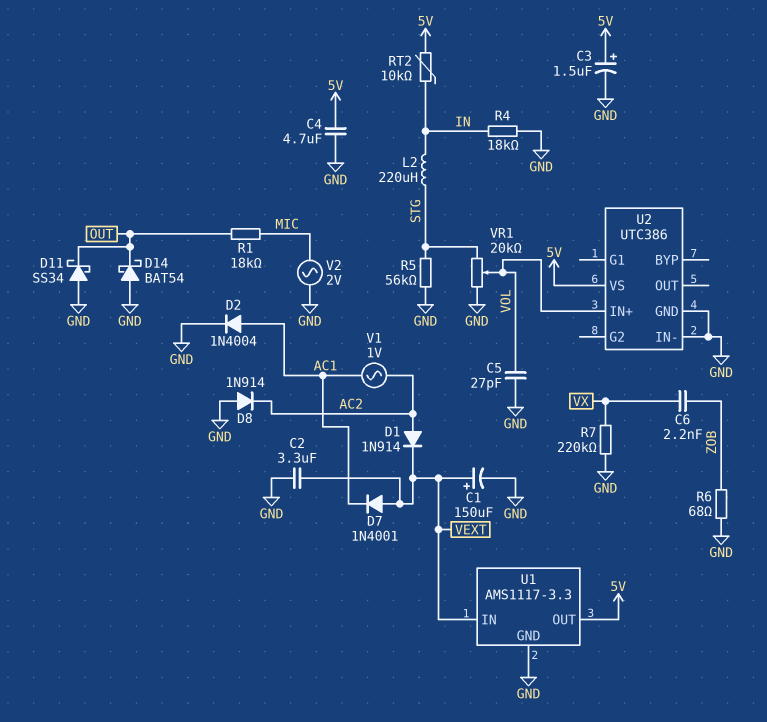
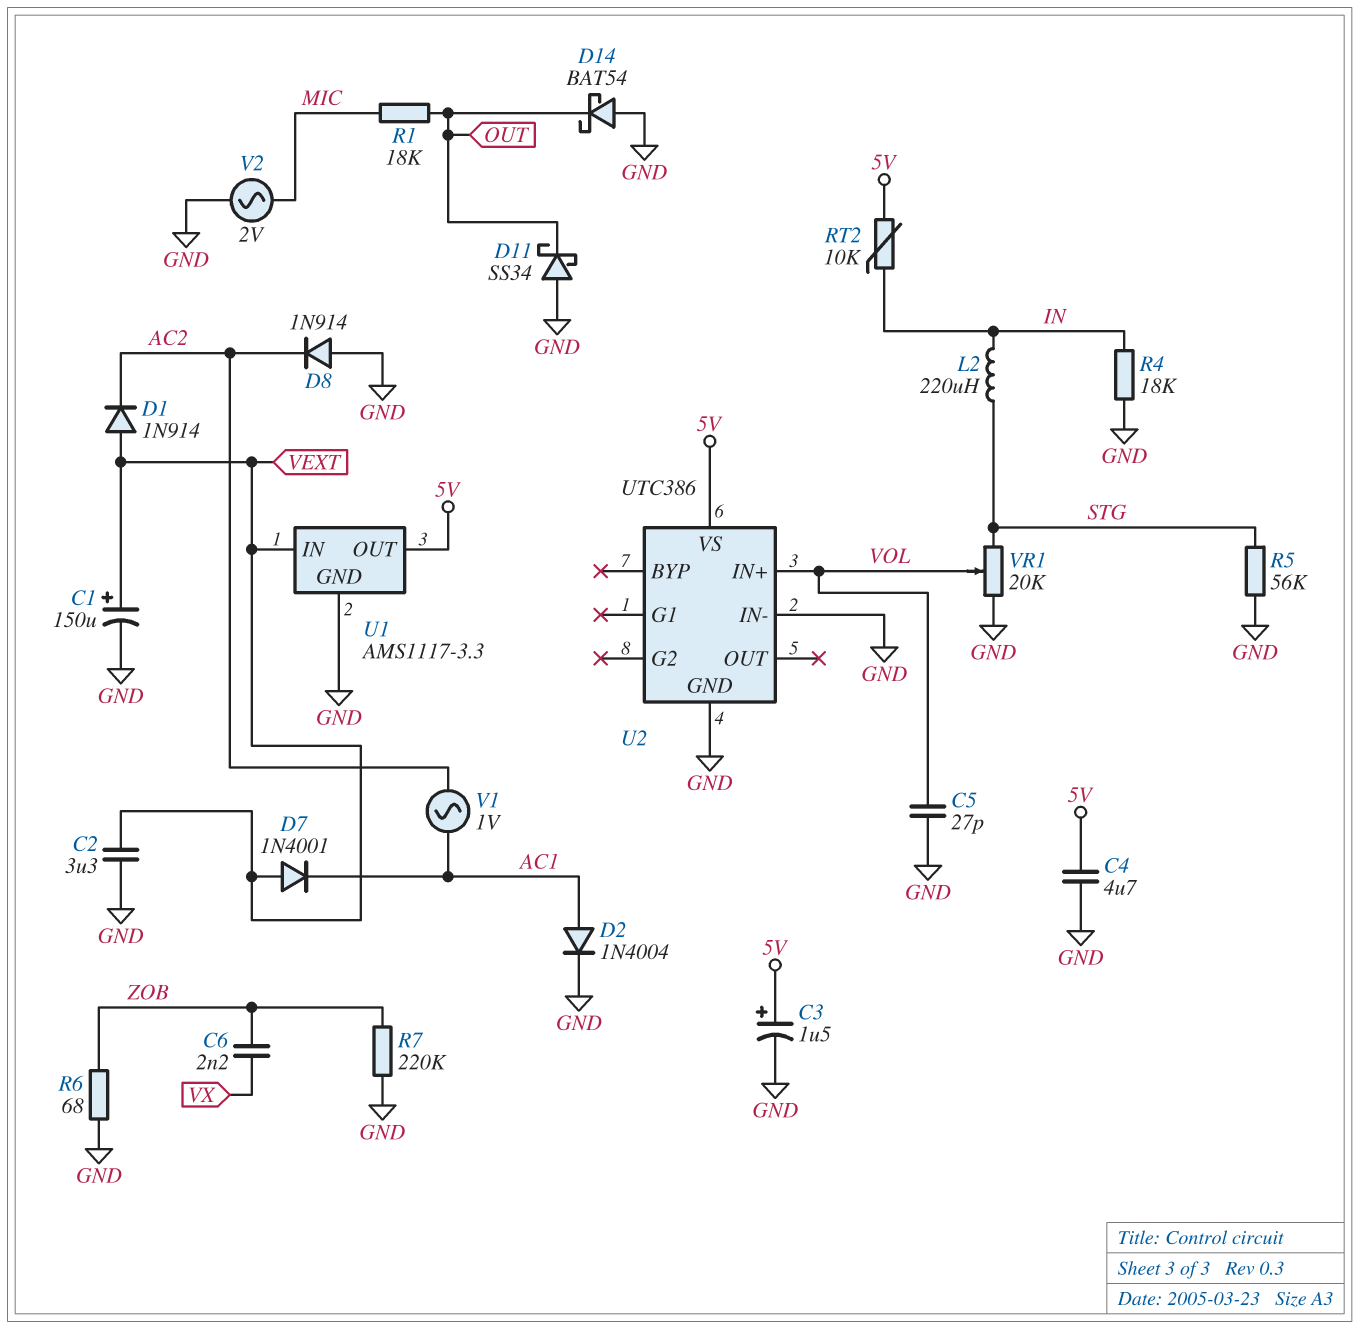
D1: diode 1N914 (A AC2, K VEXT) -> diode 1N914 (A VEXT, K AC2)
R7: 220k (GND, VX) -> 220k (GND, ZOB)

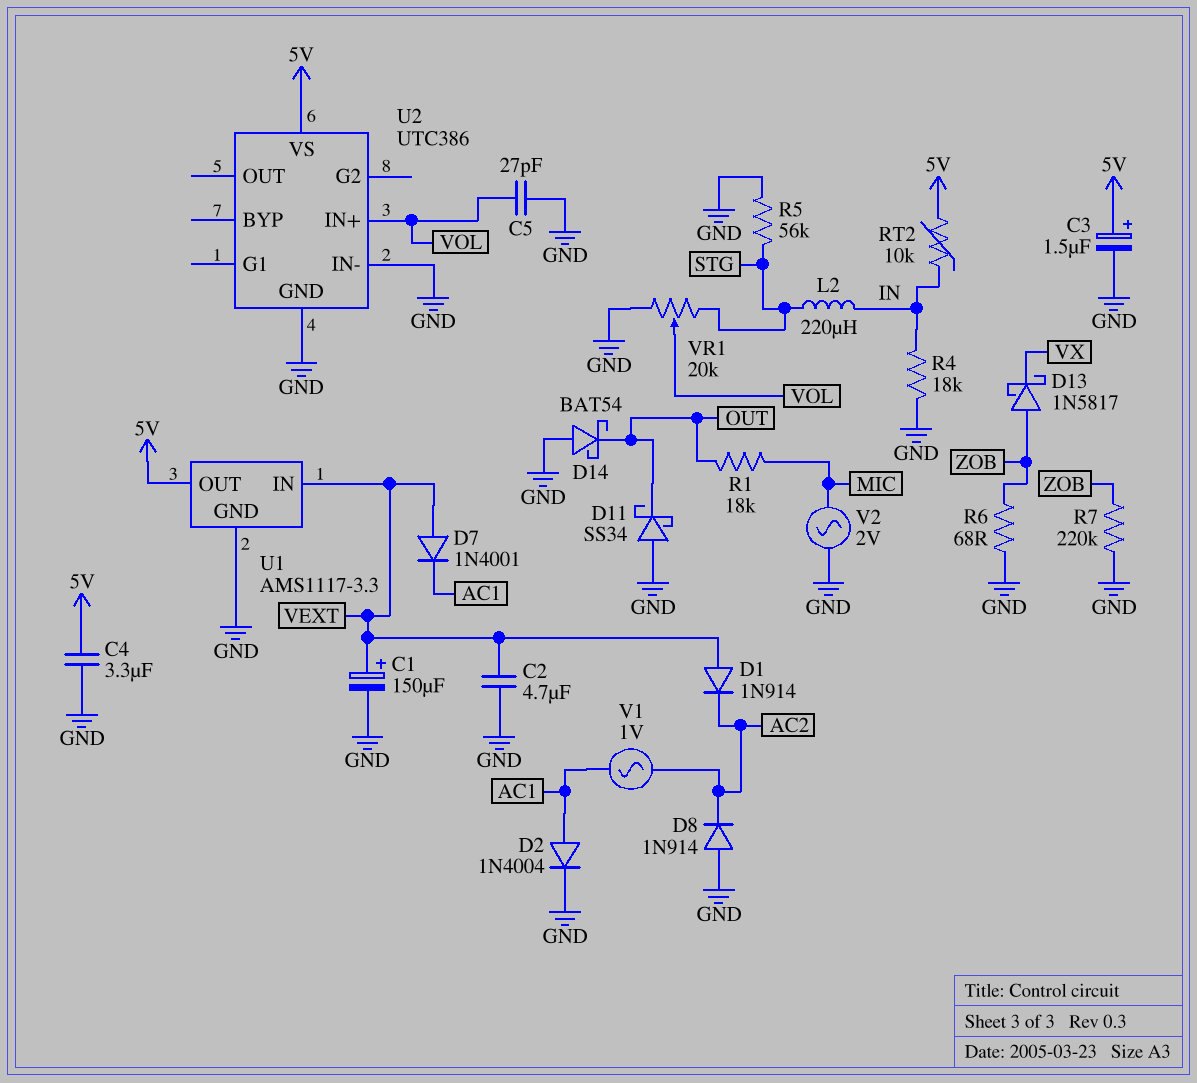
C2: 3.3uF (GND, VEXT) -> 4.7uF (GND, VEXT)
C4: 4.7uF (5V, GND) -> 3.3uF (5V, GND)
C6: 2.2nF (VX, ZOB) -> none
D13: none -> schottky 1N5817 (A ZOB, K VX)

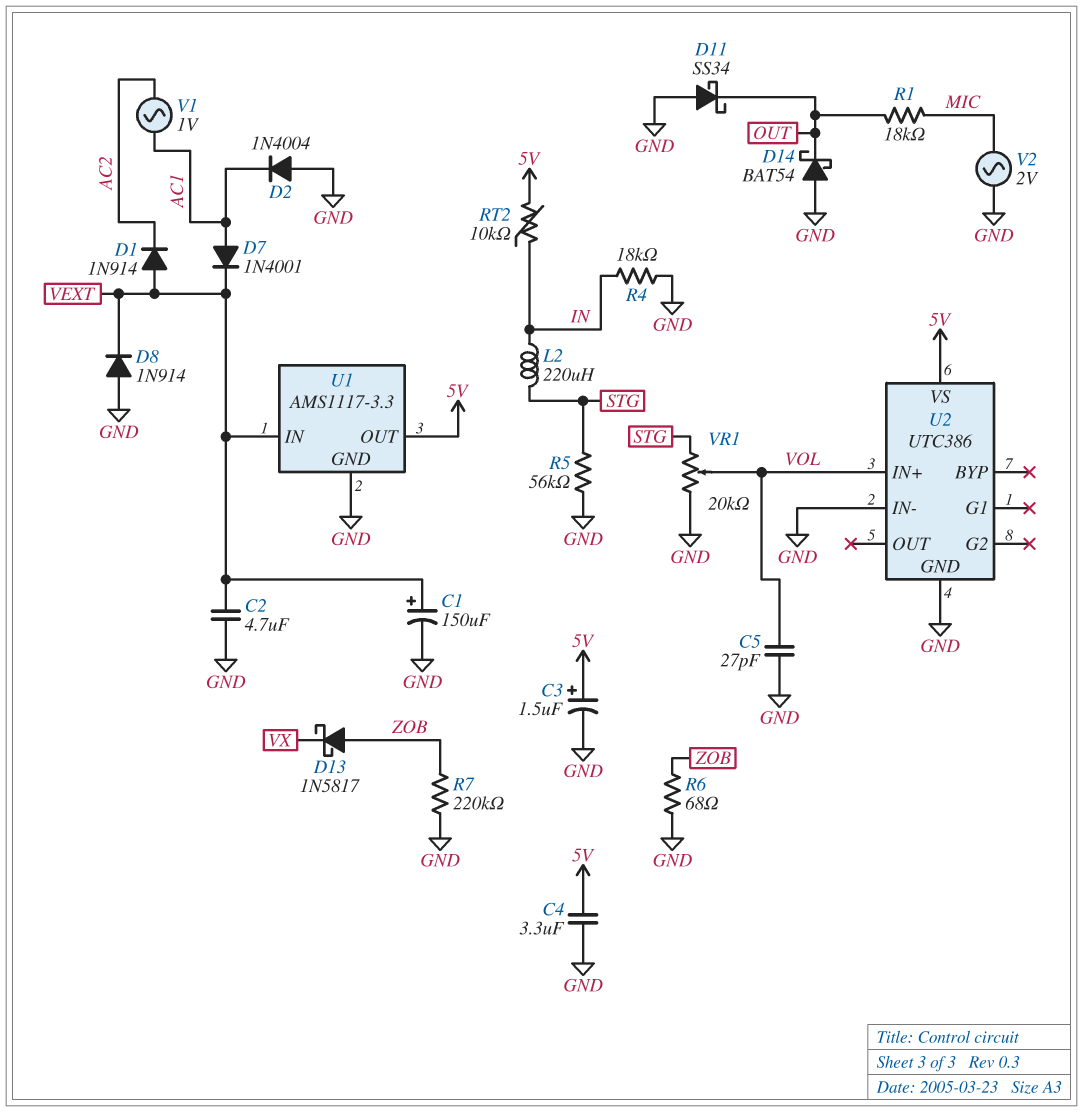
D2: diode 1N4004 (A AC1, K GND) -> diode 1N4004 (A GND, K AC1)
D7: diode 1N4001 (A VEXT, K AC1) -> diode 1N4001 (A AC1, K VEXT)
D8: diode 1N914 (A GND, K AC2) -> diode 1N914 (A GND, K VEXT)

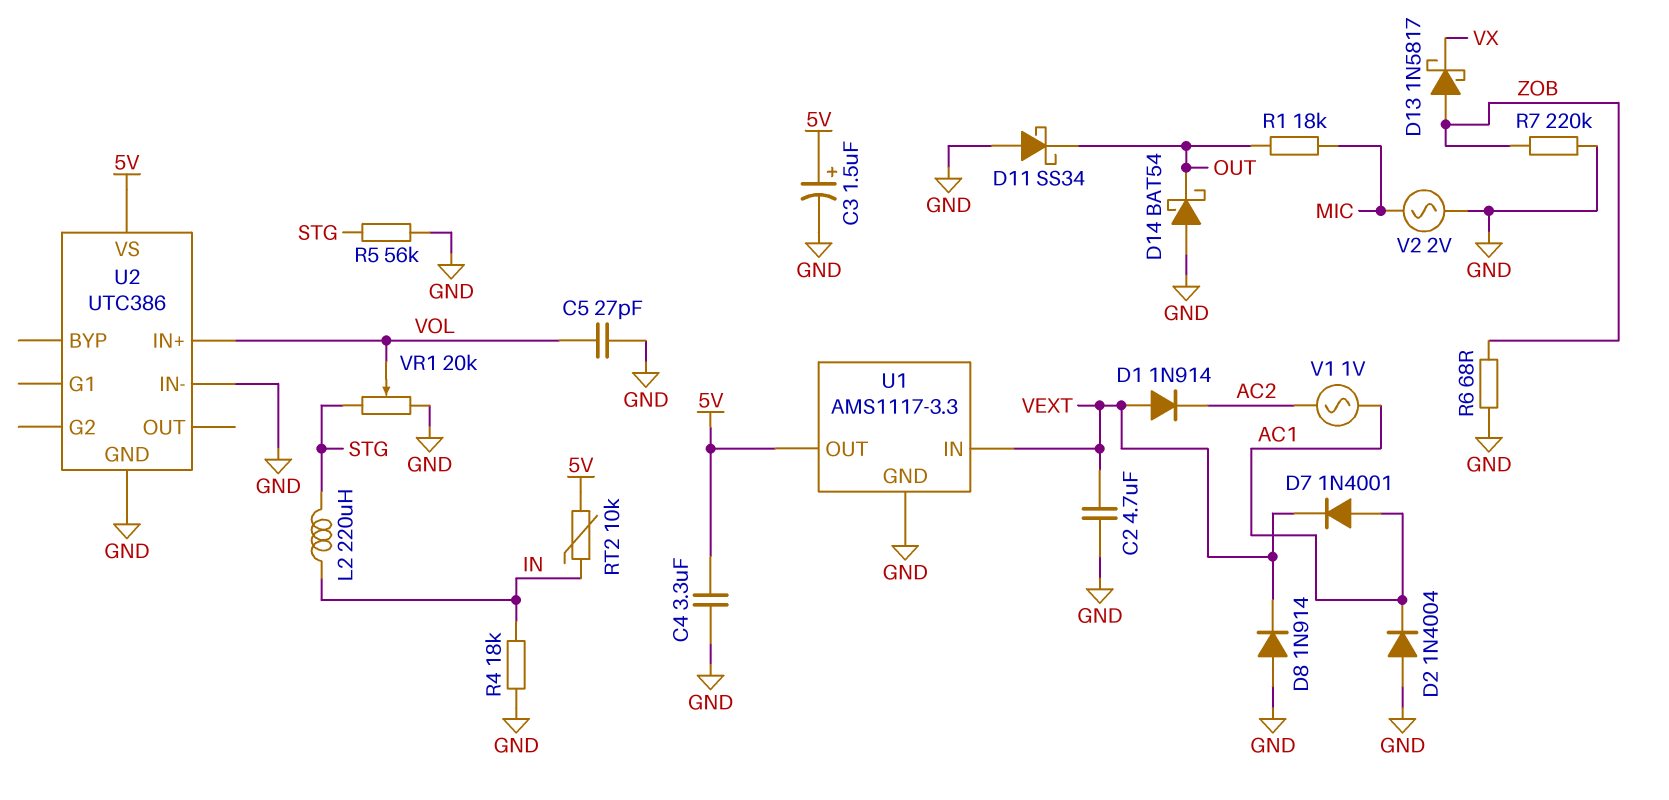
C1: 150uF (plus VEXT, minus GND) -> none

